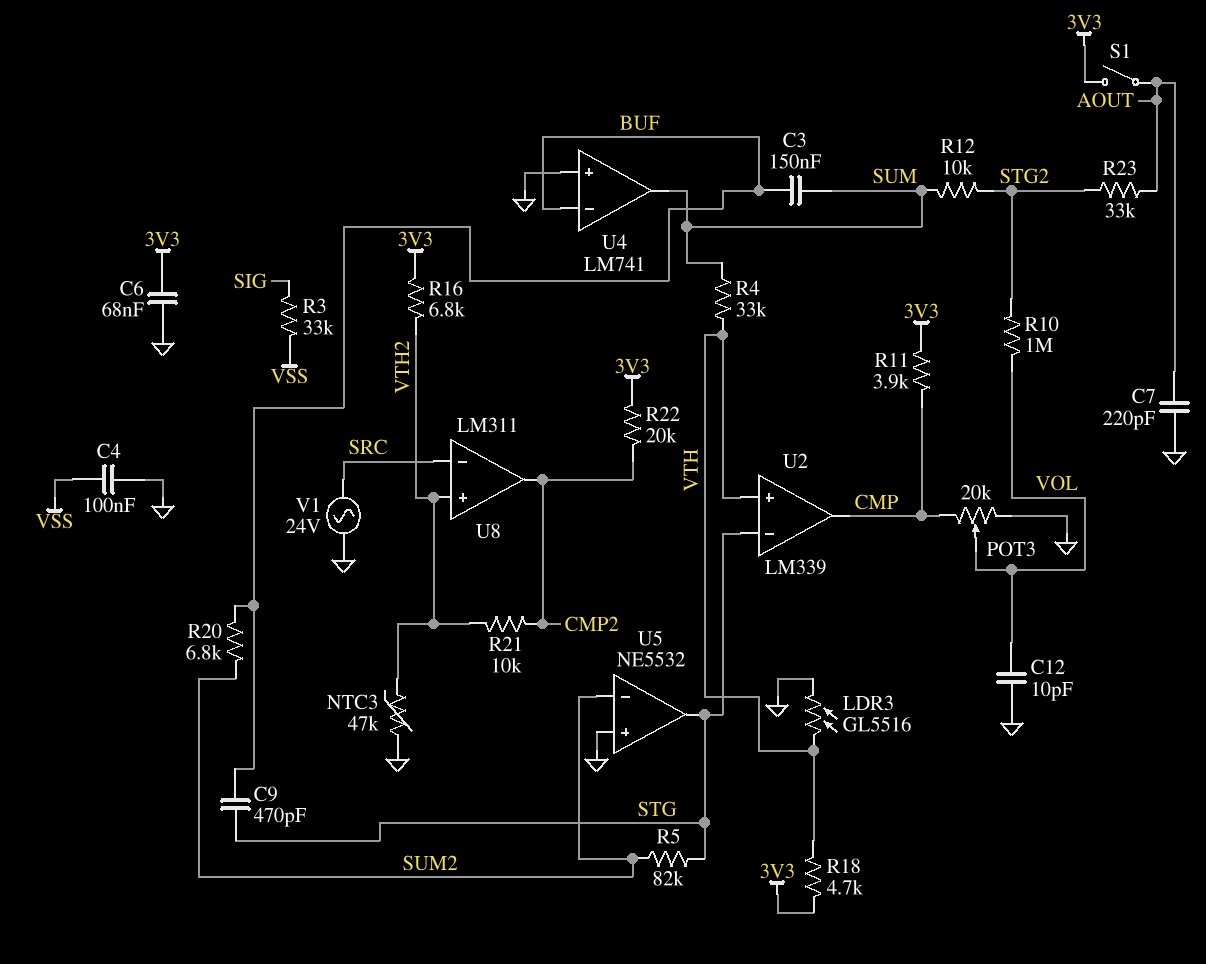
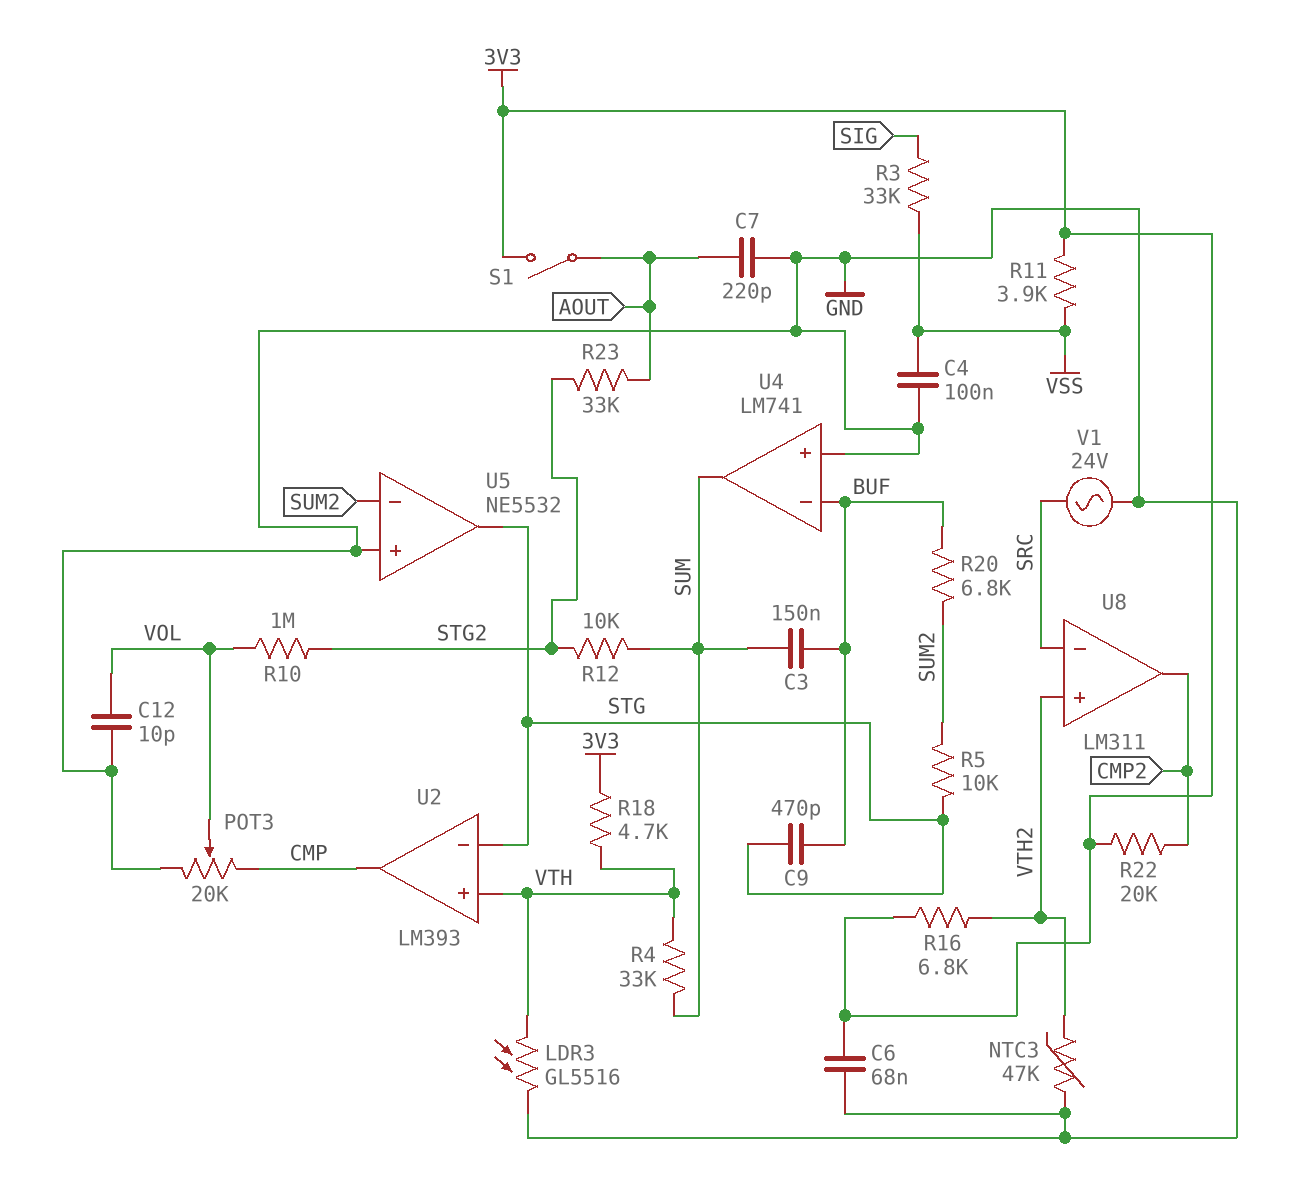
R5: 82k (STG, SUM2) -> 10k (STG, SUM2)
R11: 3.9k (3V3, CMP) -> 3.9k (3V3, VSS)
R21: 10k (CMP2, VTH2) -> none
U2: LM339 -> LM393

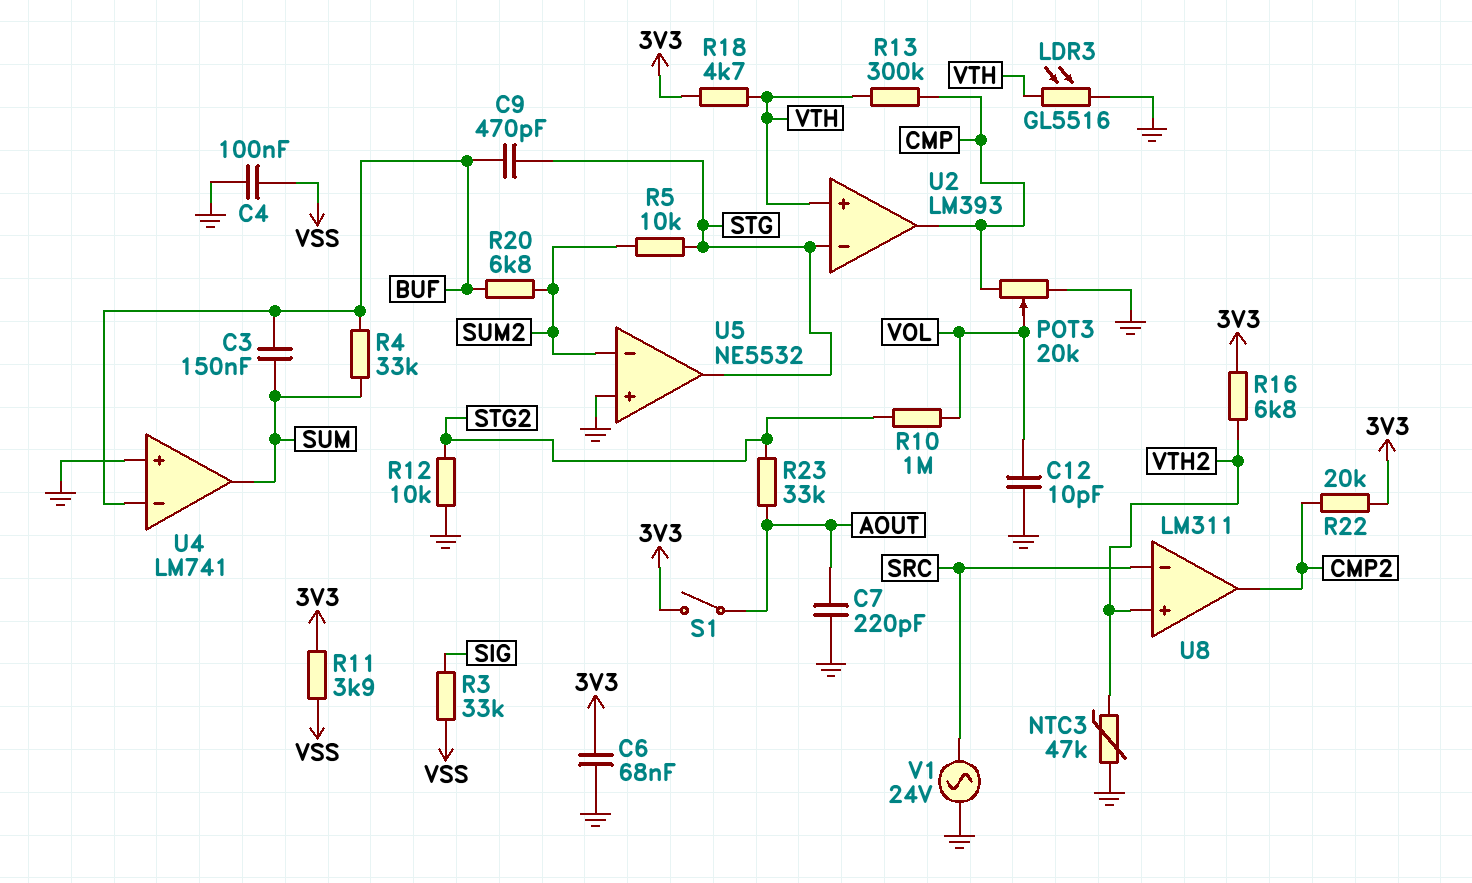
R4: 33k (SUM, VTH) -> 33k (BUF, SUM)
R12: 10k (STG2, SUM) -> 10k (GND, STG2)
R13: none -> 300k (CMP, VTH)

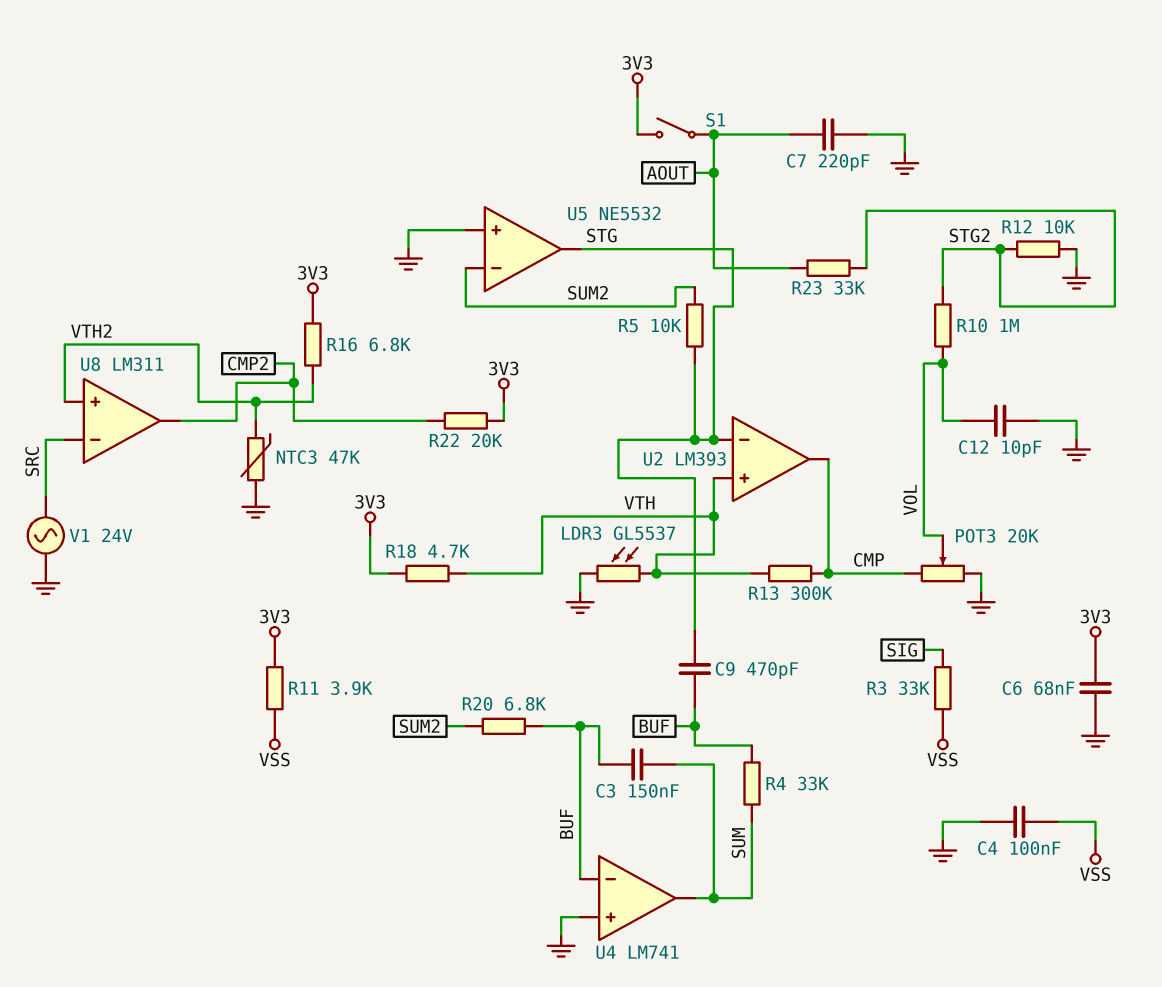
LDR3: GL5516 (GND, VTH) -> GL5537 (GND, VTH)

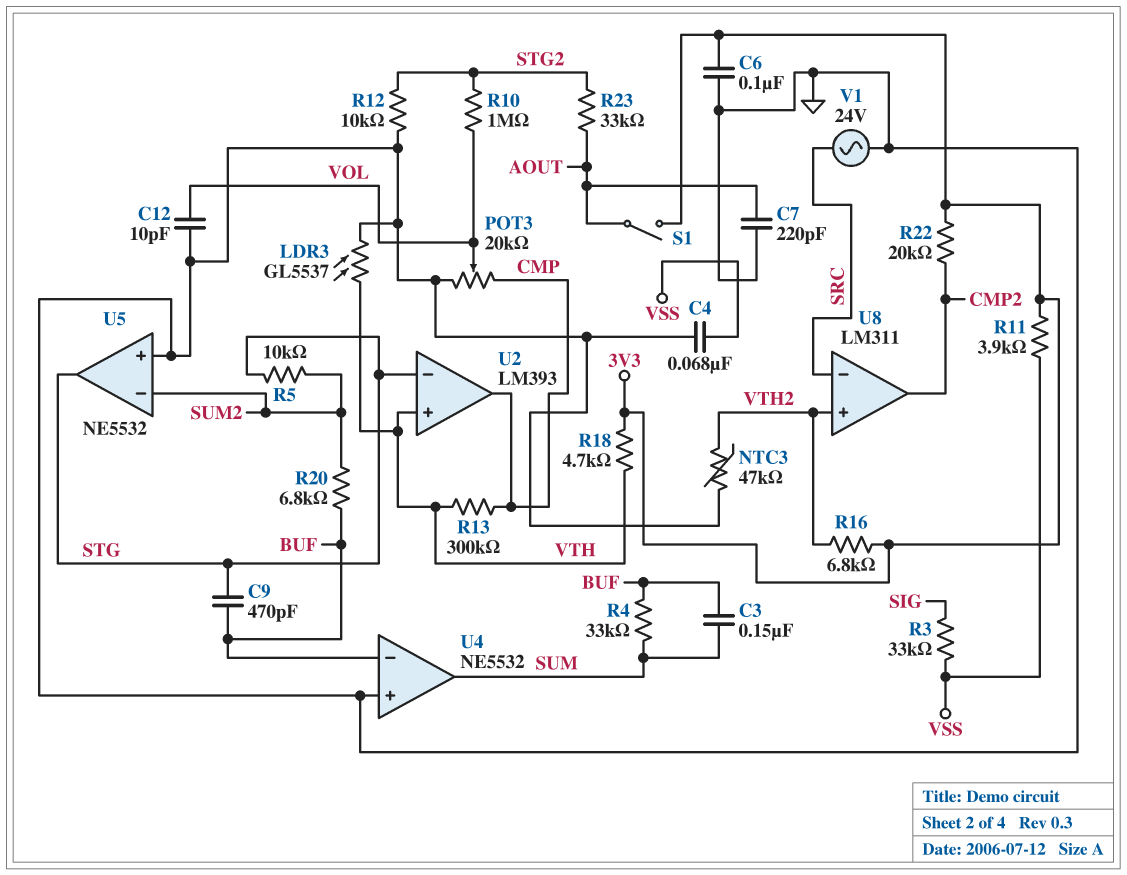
C4: 100nF (GND, VSS) -> 68nF (GND, VSS)
C6: 68nF (3V3, GND) -> 100nF (3V3, GND)
U4: LM741 -> NE5532

